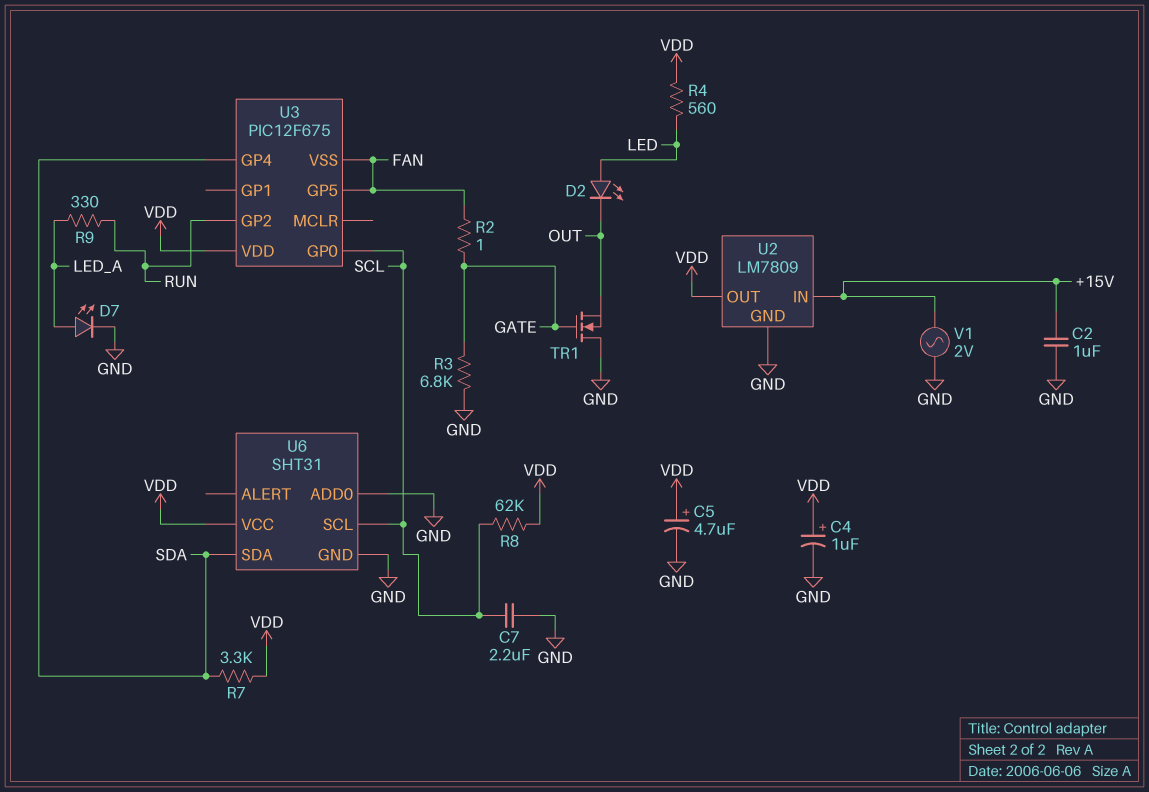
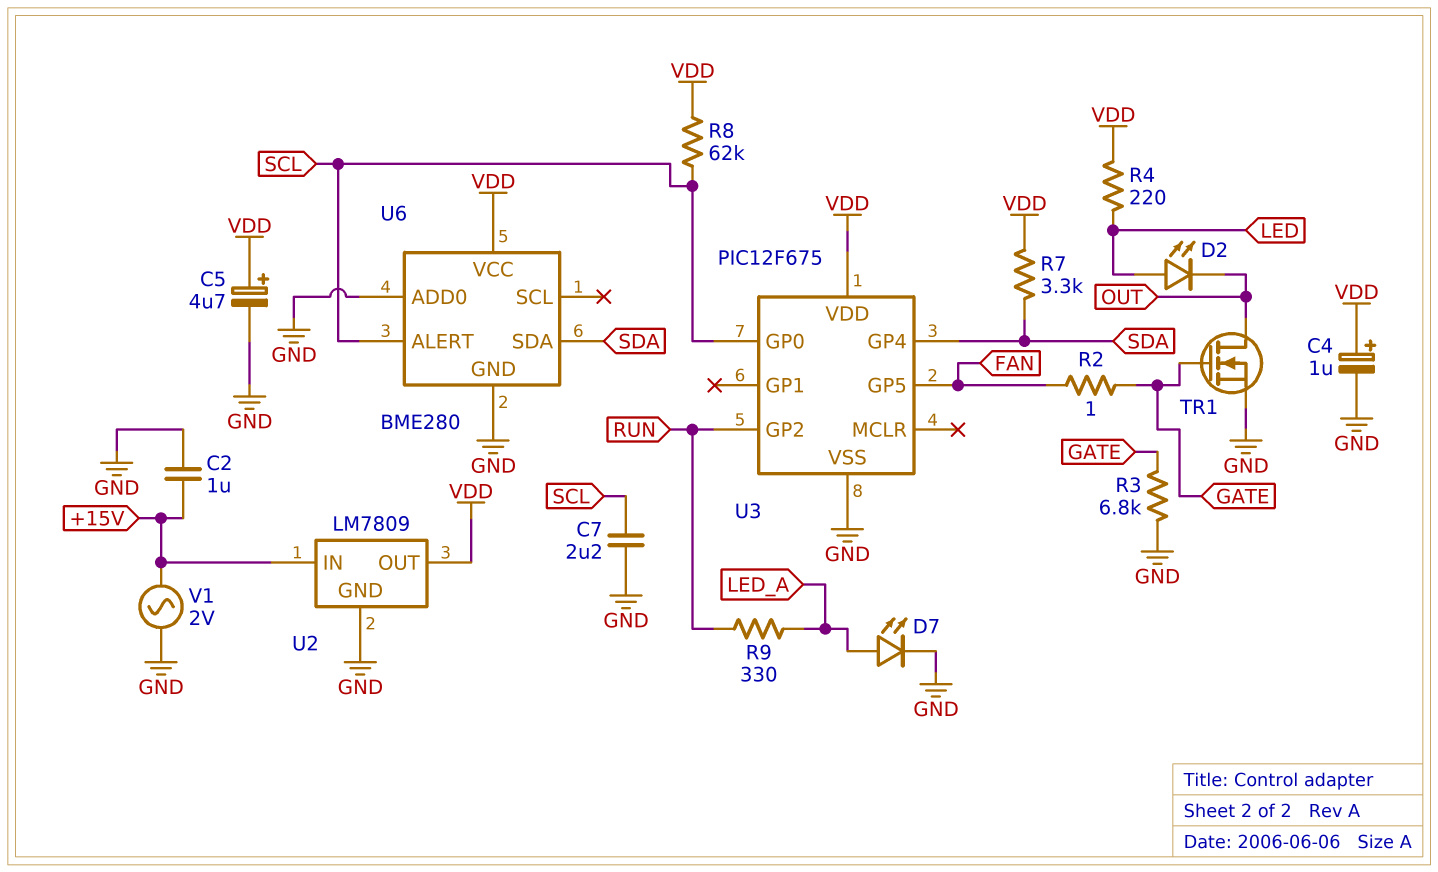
R4: 560 (LED, VDD) -> 220 (LED, VDD)
TR1: NMOS (G GATE, D GND, S OUT) -> NMOS (G GATE, D OUT, S GND)
U3 pin VSS: FAN -> GND
U6: SHT31 -> BME280
U6 pin ALERT: none -> SCL
U6 pin SCL: SCL -> none

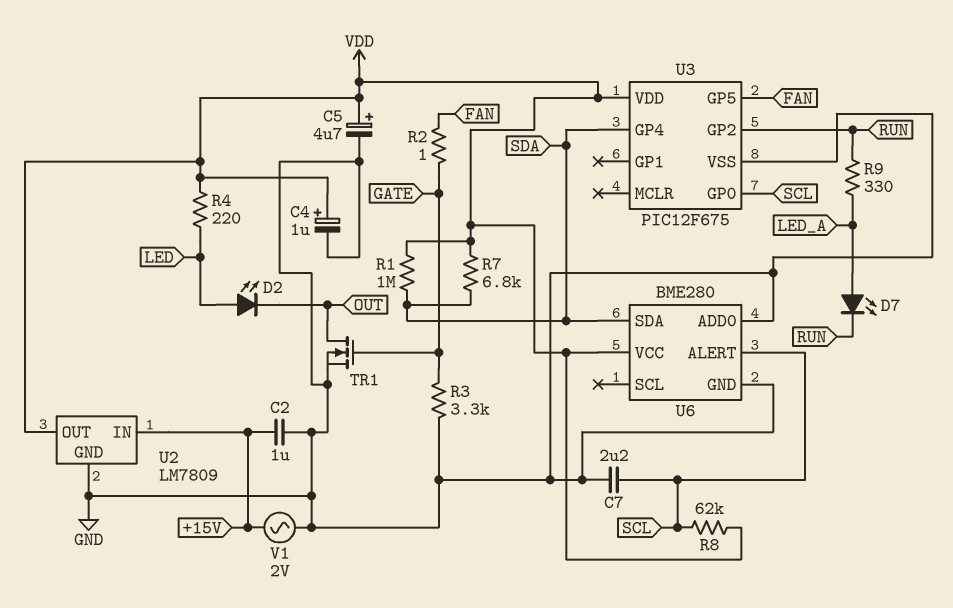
D7: LED (A LED_A, K GND) -> LED (A LED_A, K RUN)
R1: none -> 1M (SDA, VDD)
R3: 6.8k (GATE, GND) -> 3.3k (GATE, GND)
R7: 3.3k (SDA, VDD) -> 6.8k (SDA, VDD)

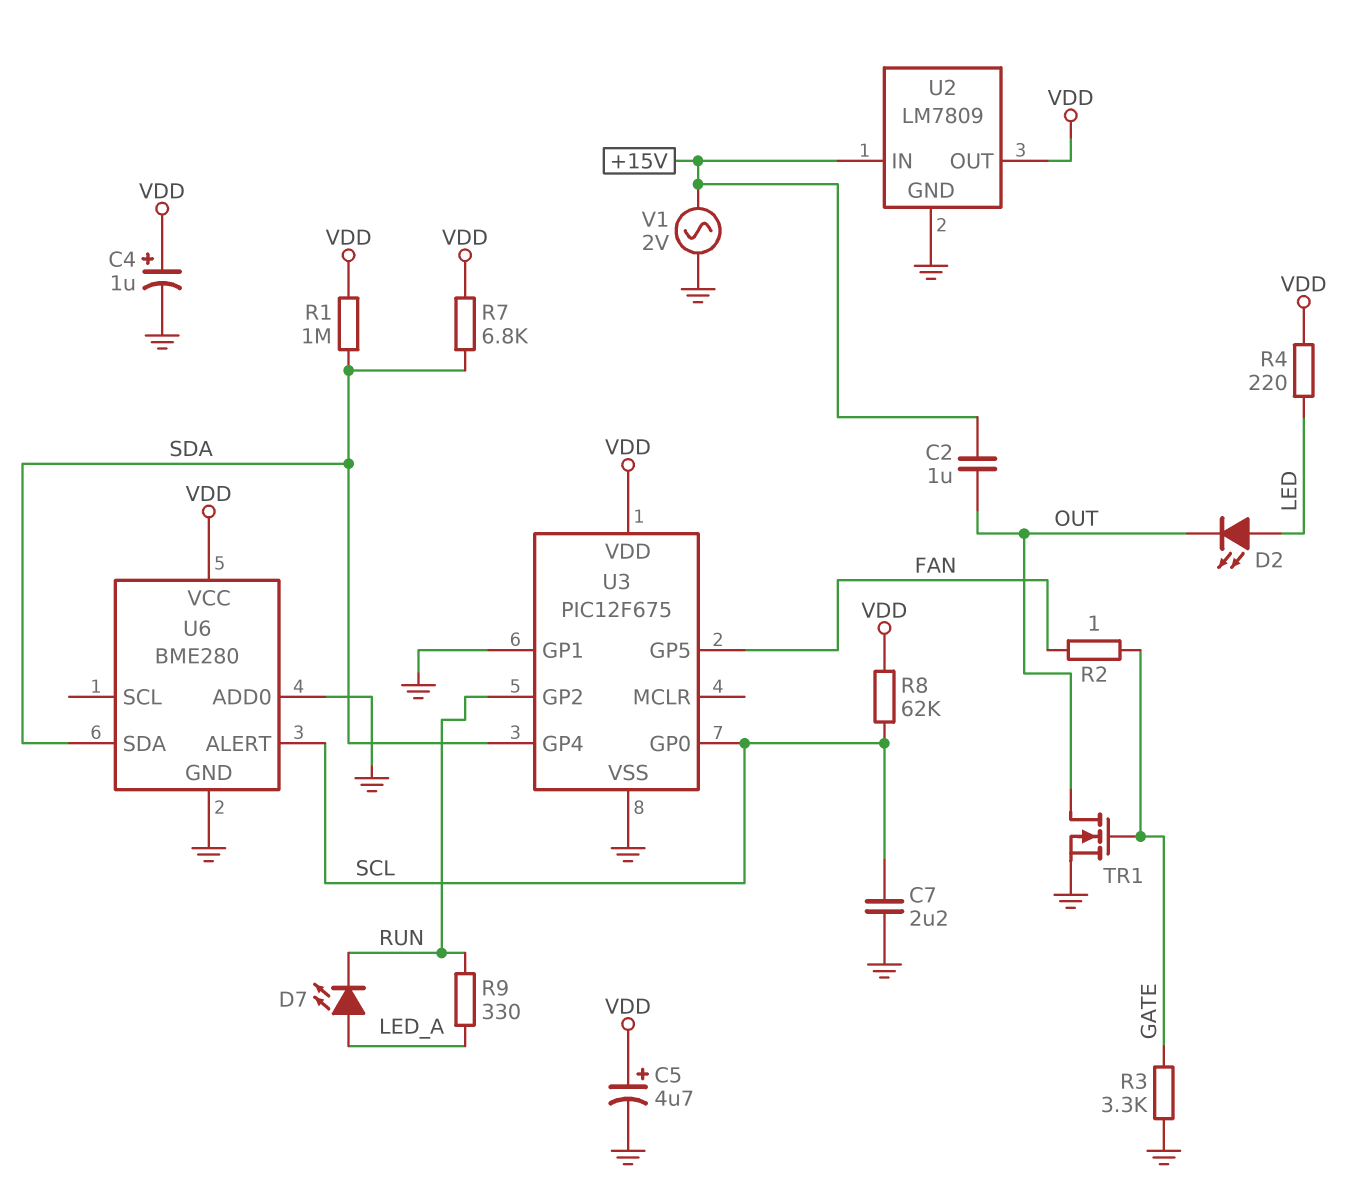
C2: 1uF (+15V, GND) -> 1uF (+15V, OUT)
U3 pin GP1: none -> GND

